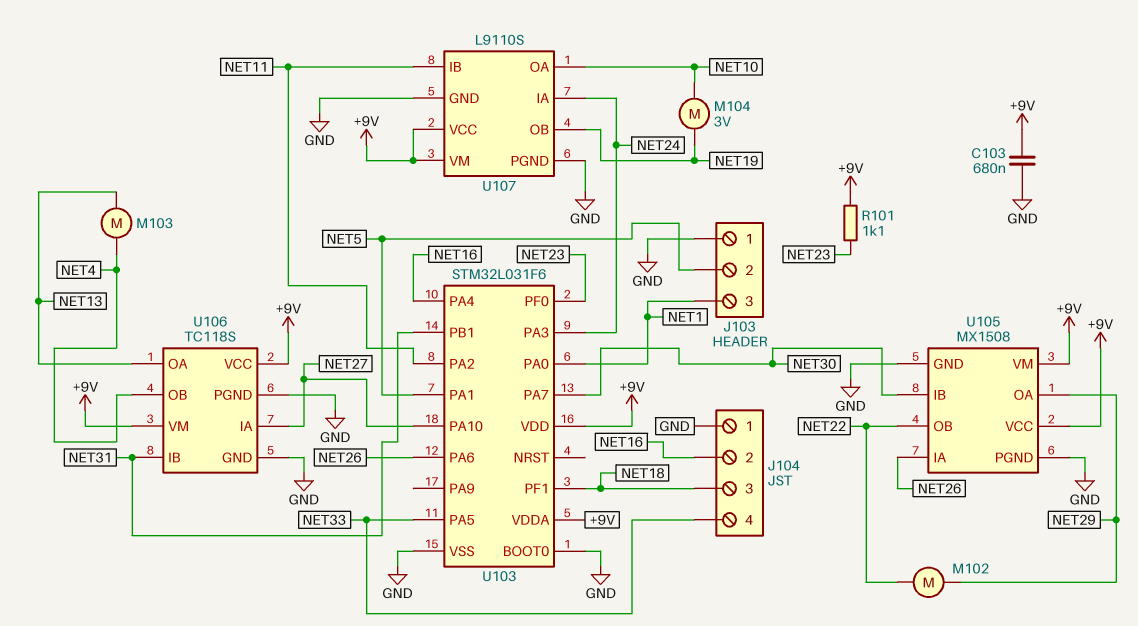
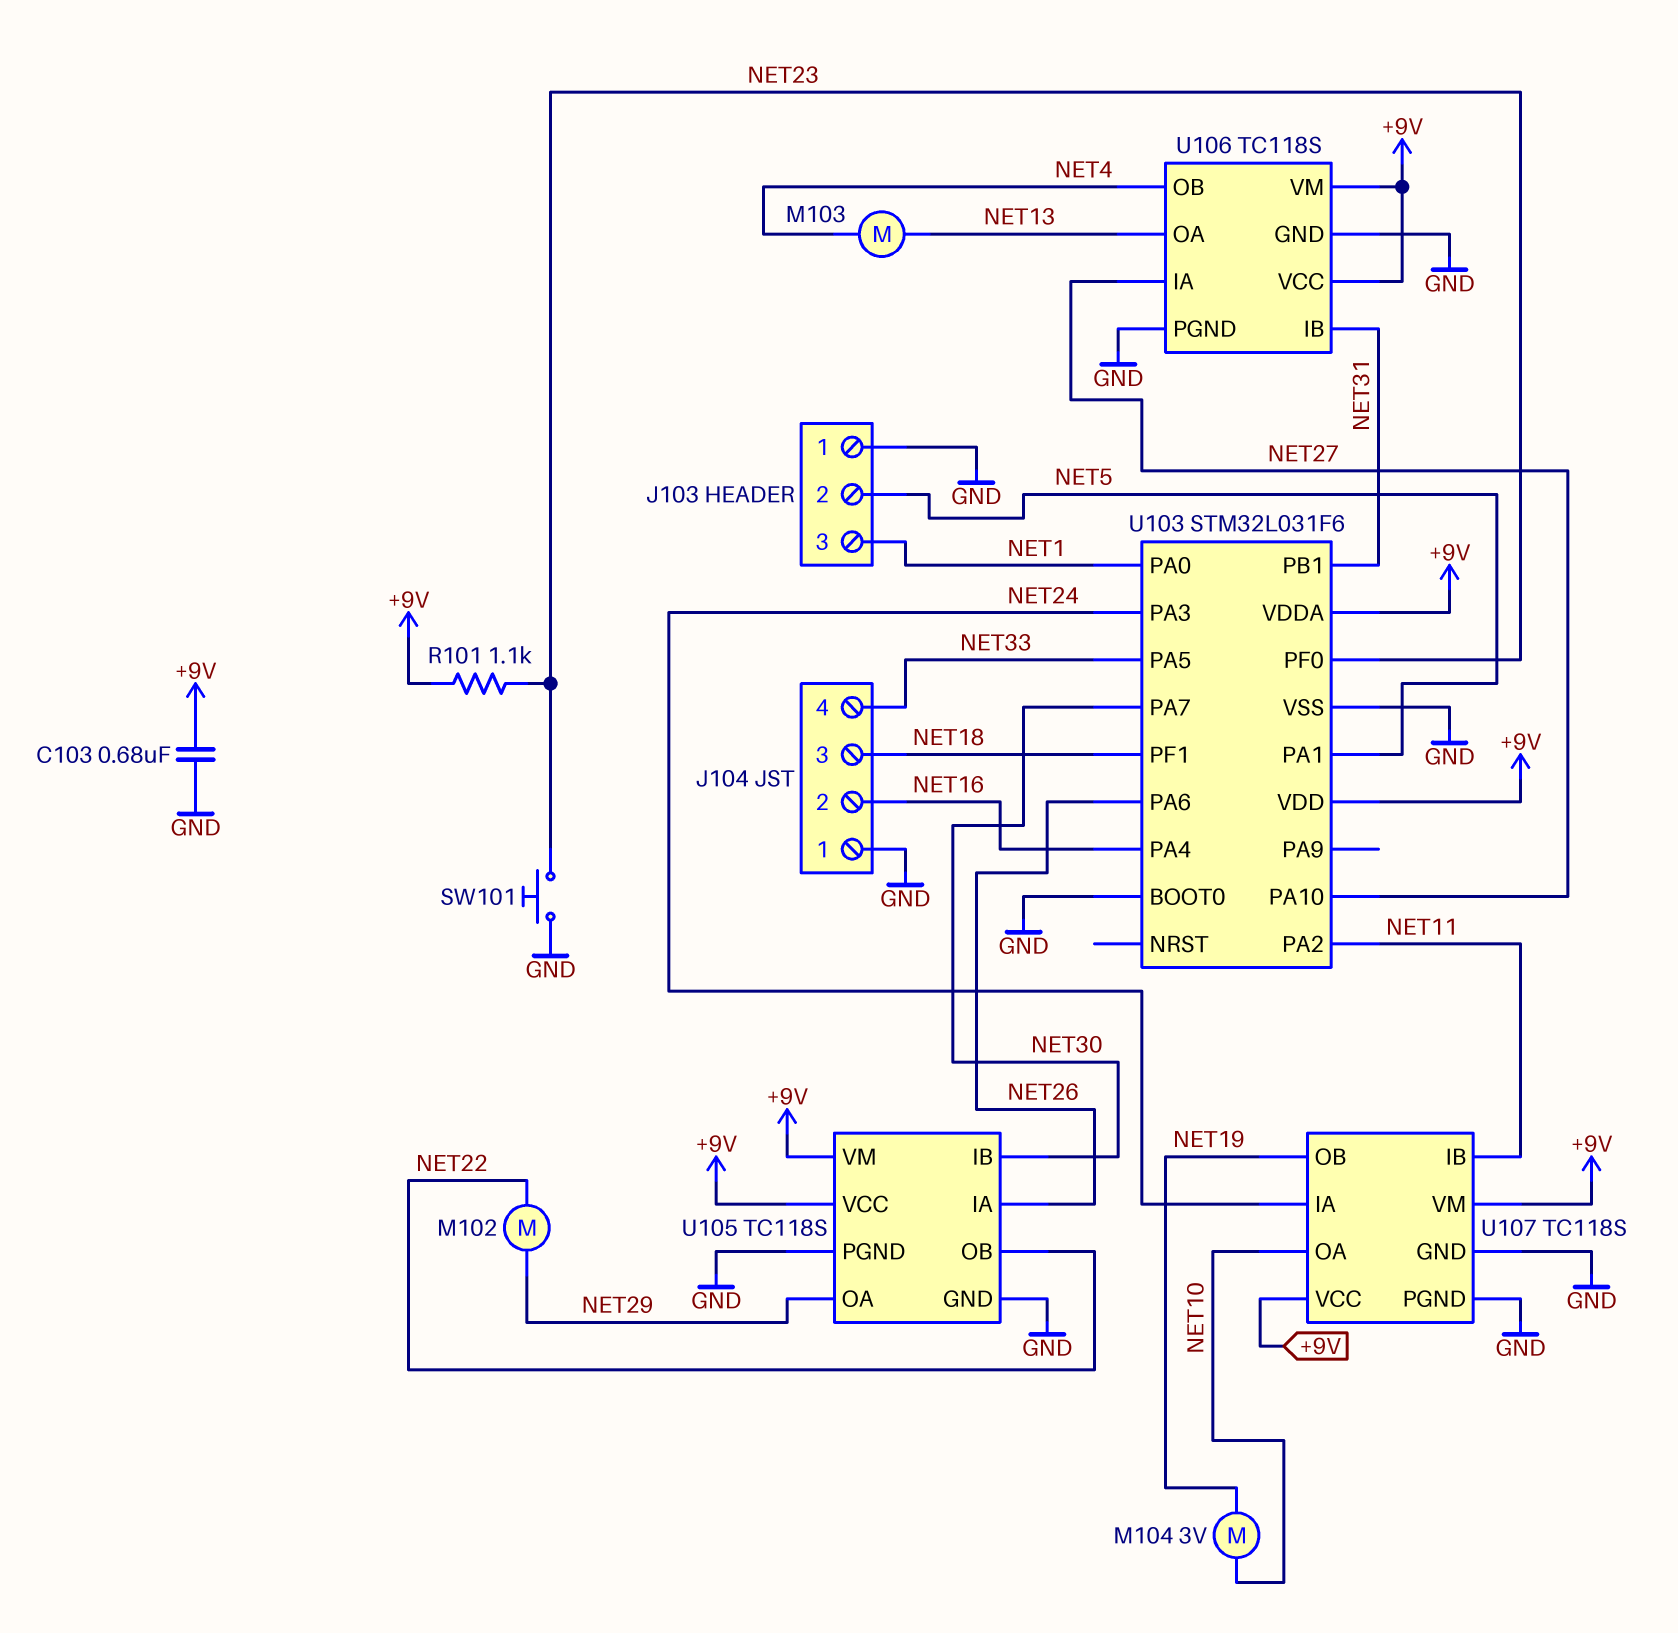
SW101: none -> button (GND, NET23)
U105: MX1508 -> TC118S
U107: L9110S -> TC118S

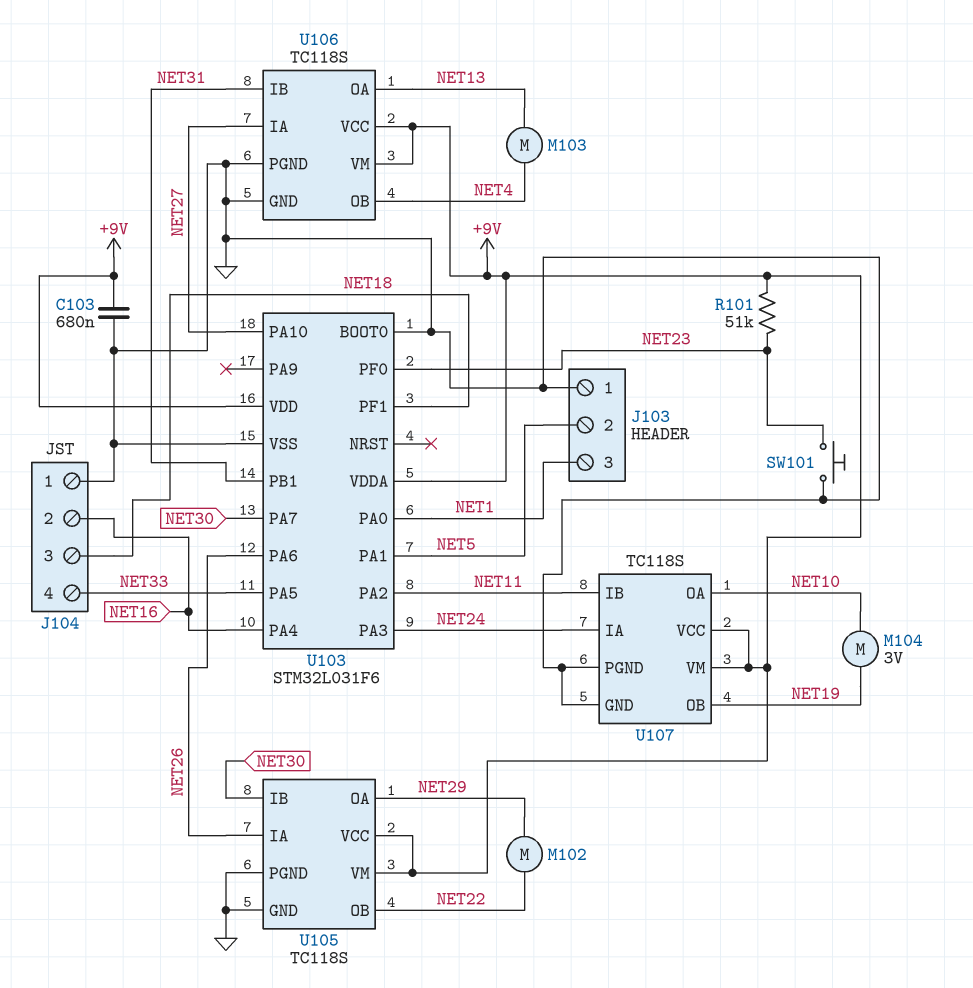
R101: 1.1k (+9V, NET23) -> 51k (+9V, NET23)

